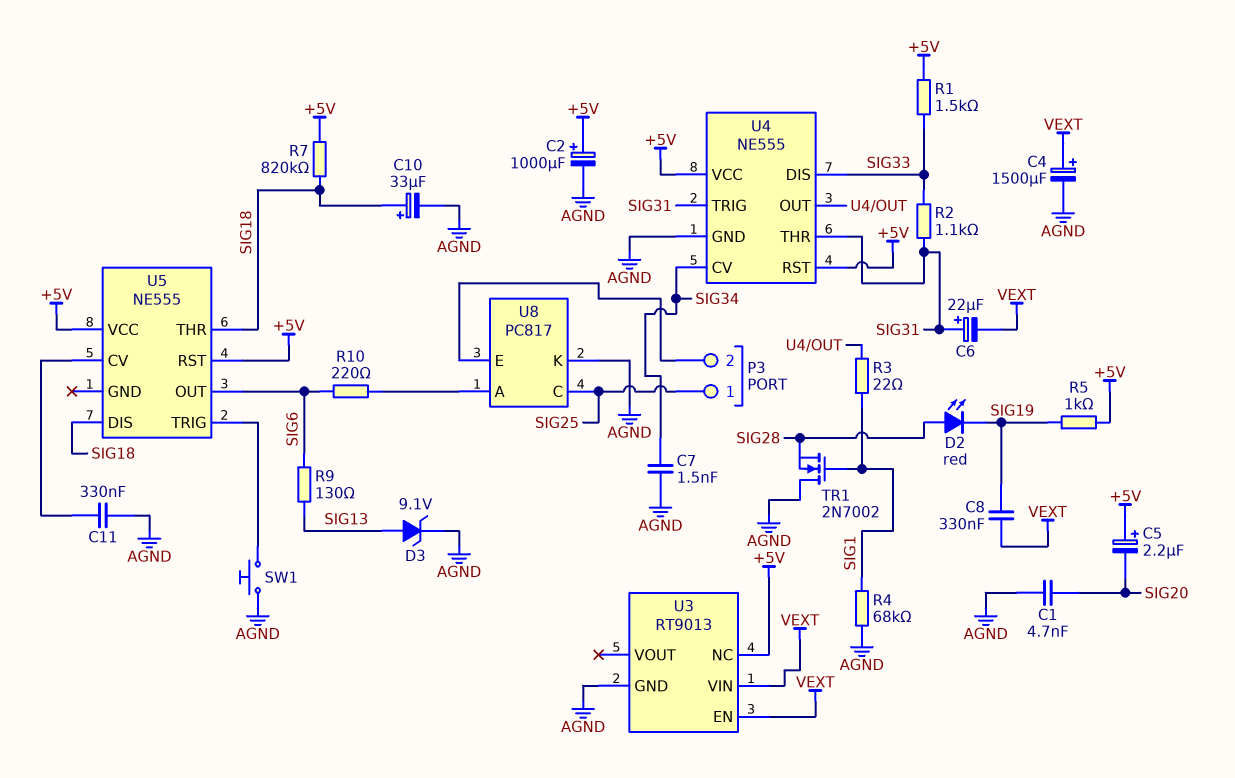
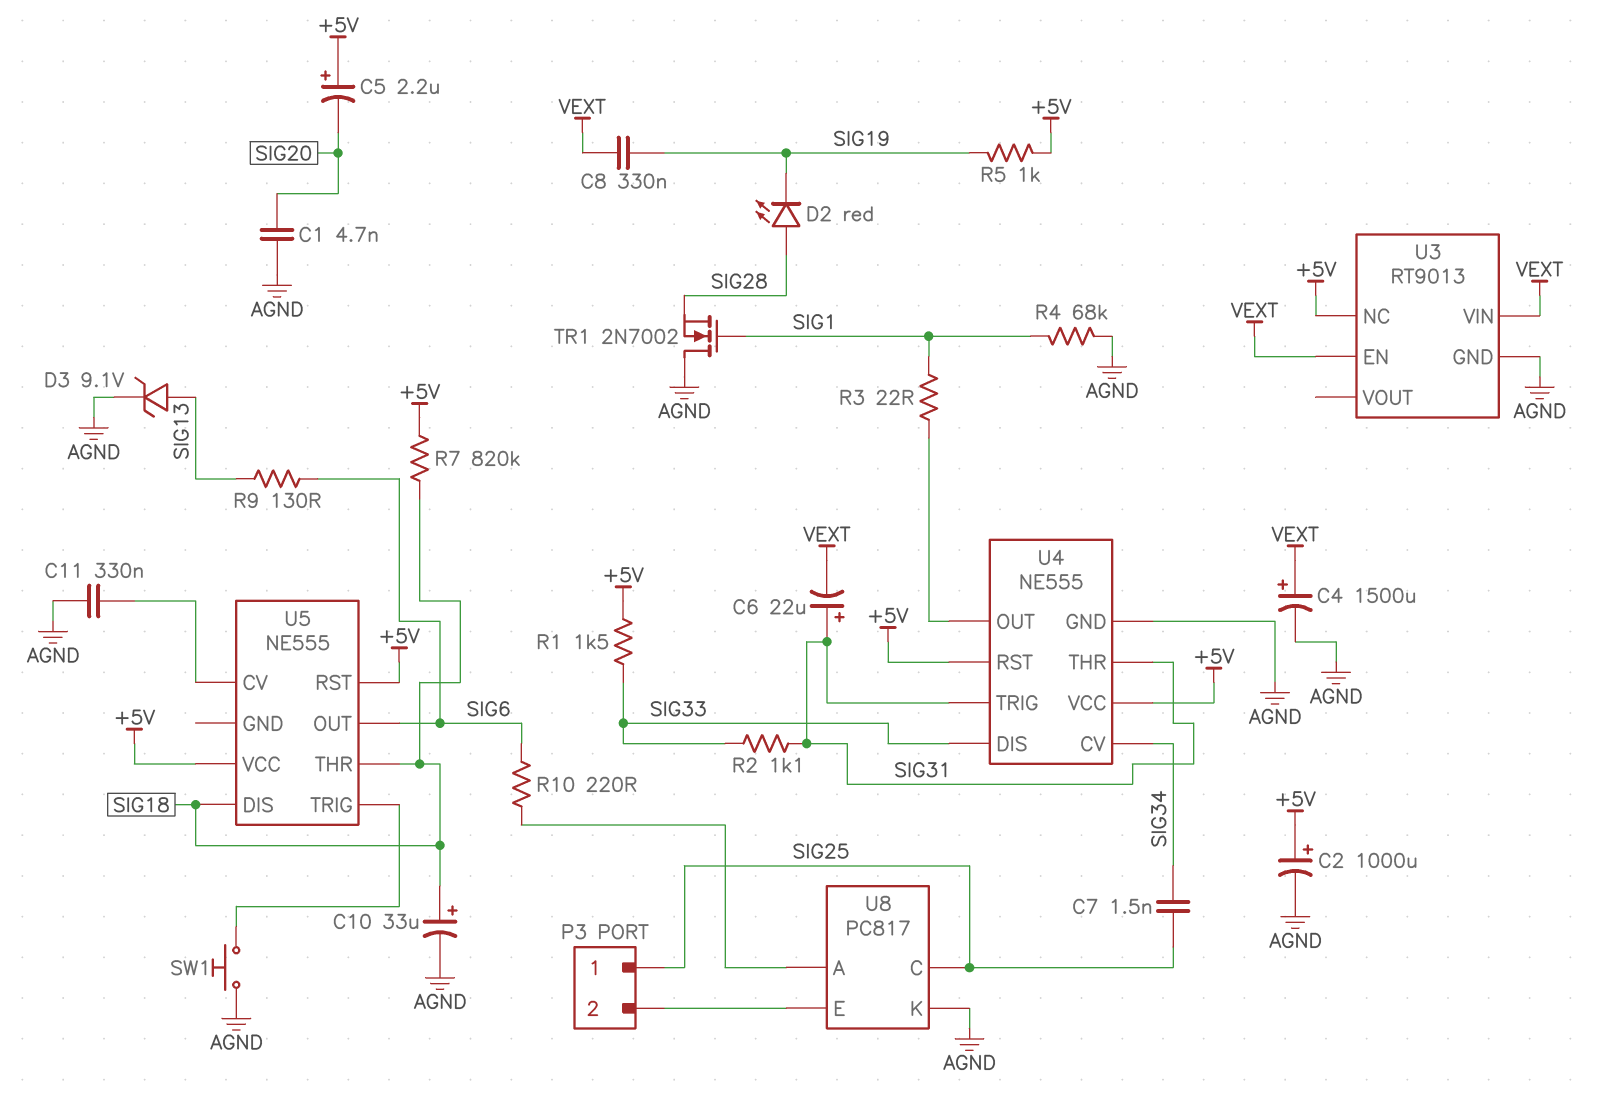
C7: 1.5nF (AGND, SIG34) -> 1.5nF (SIG25, SIG34)

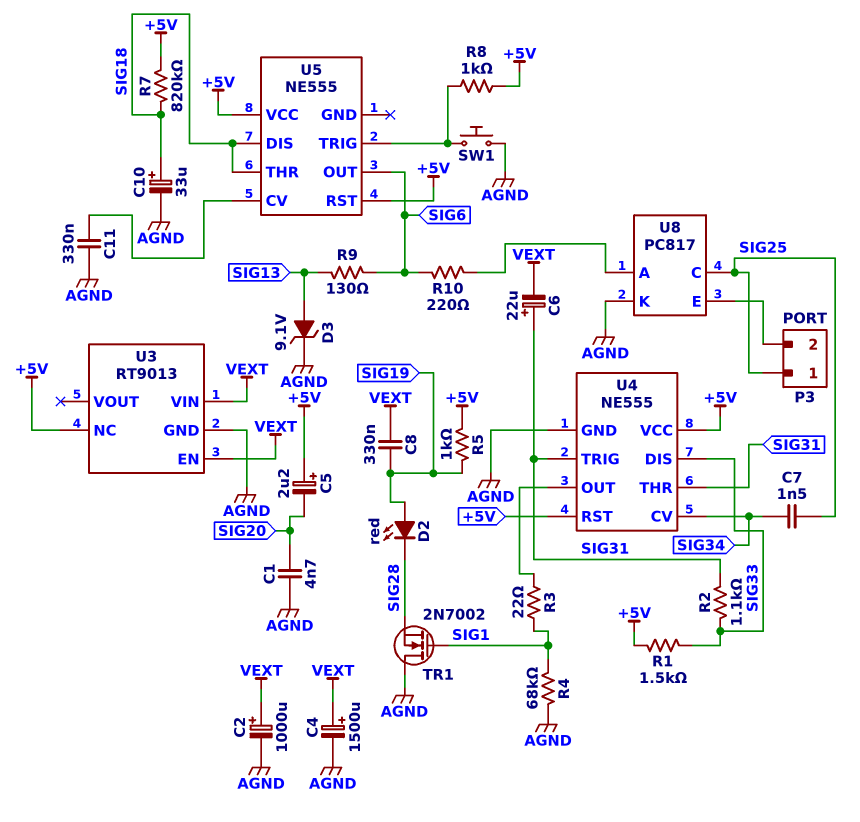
C2: 1000uF (plus +5V, minus AGND) -> 1000uF (plus VEXT, minus AGND)
D2: LED red (A SIG28, K SIG19) -> LED red (A SIG19, K SIG28)
R8: none -> 1k (+5V, U5/TRIG)

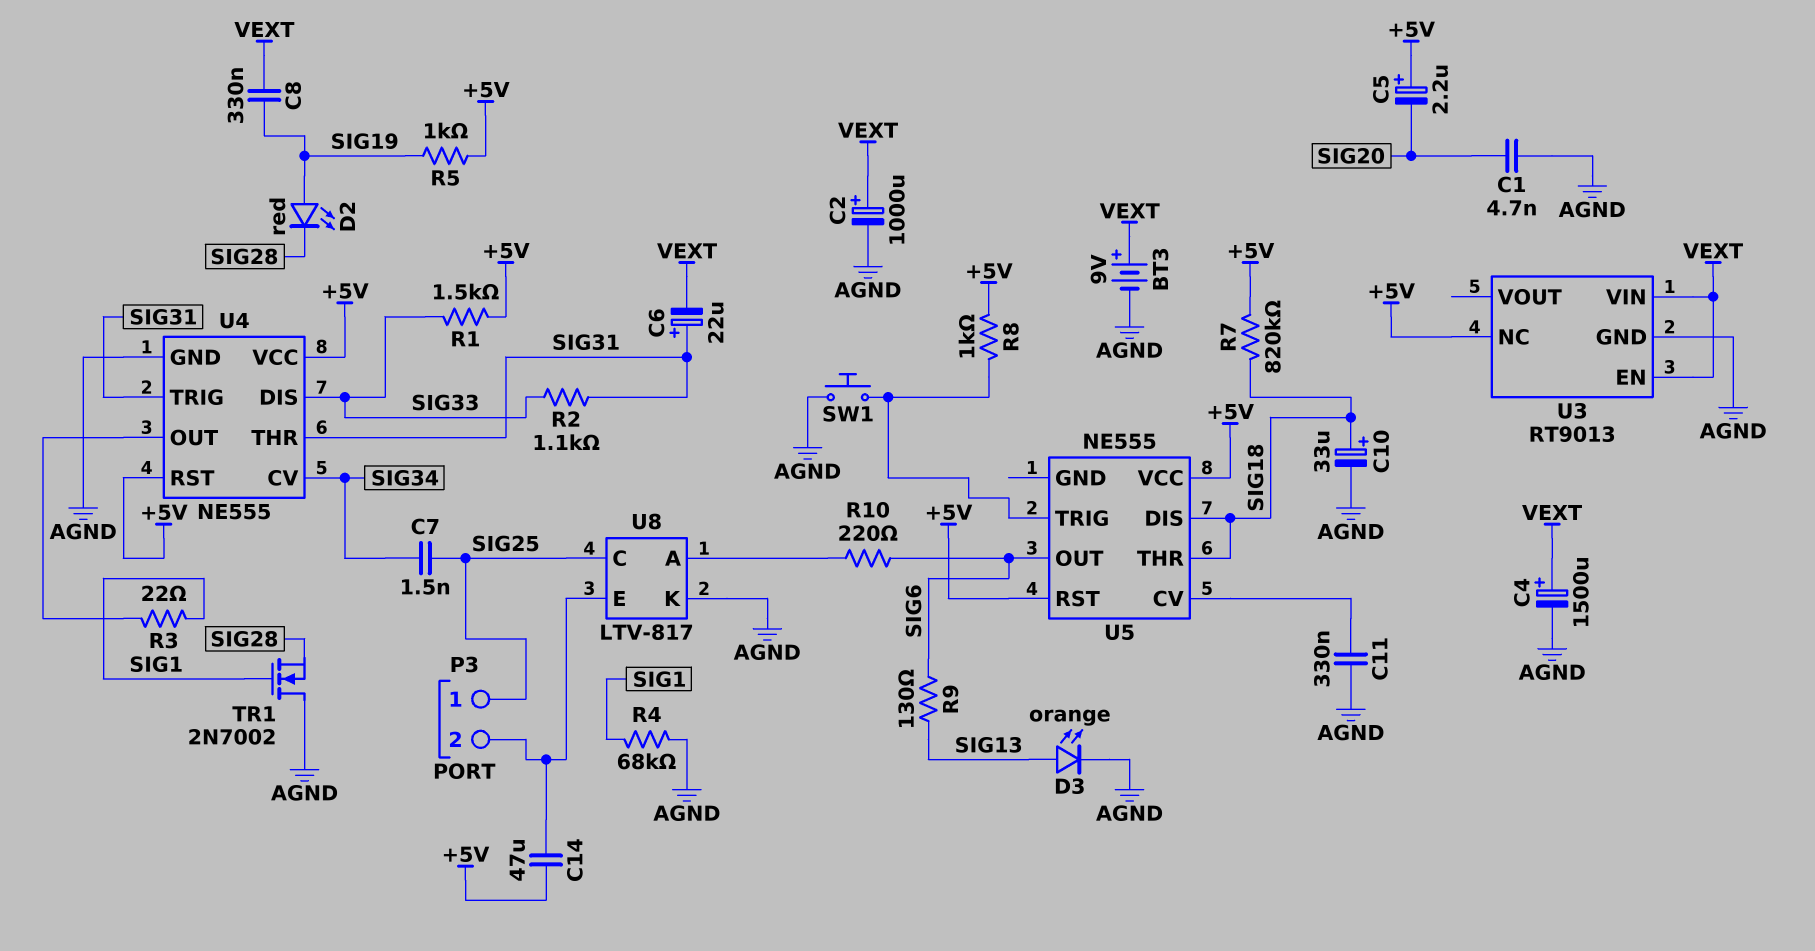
BT3: none -> 9V (plus VEXT, minus AGND)
C14: none -> 47uF (+5V, P3/2)
D3: zener 9.1V (A SIG13, K AGND) -> LED orange (A SIG13, K AGND)
U8: PC817 -> LTV-817

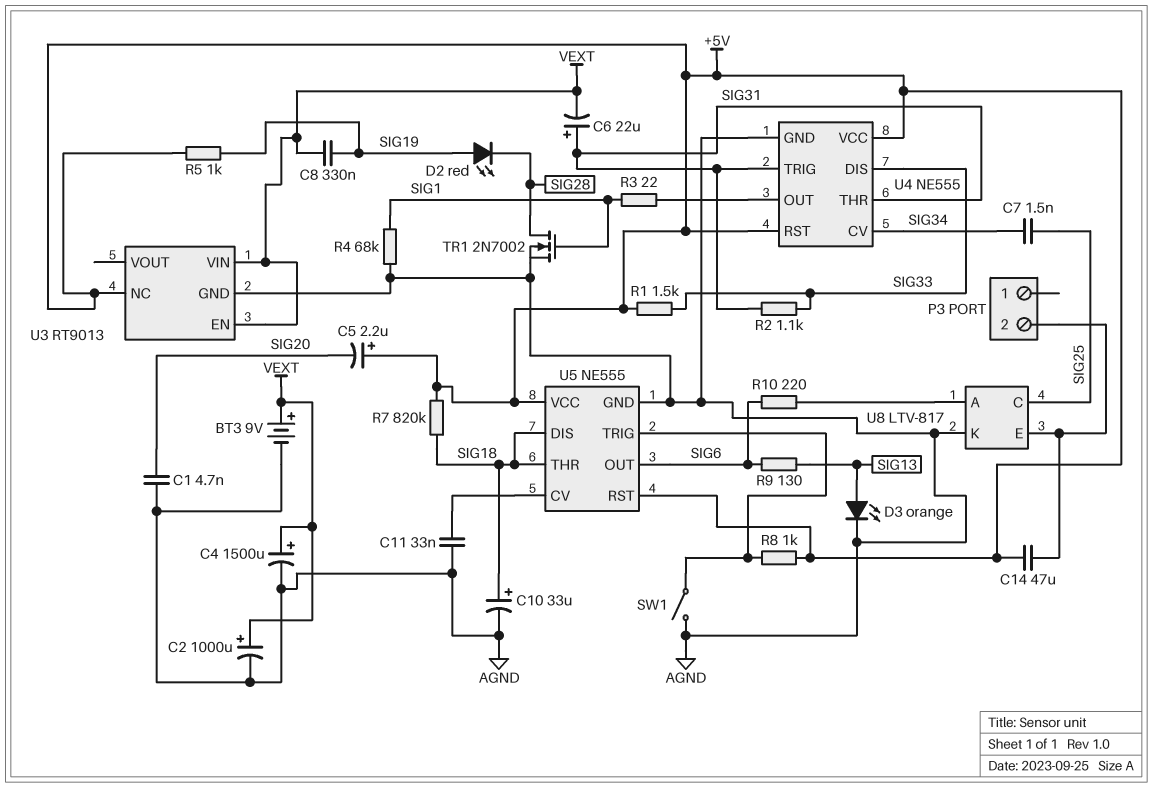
C11: 330nF (AGND, U5/CV) -> 33nF (AGND, U5/CV)
P3 pin 1: SIG25 -> none
SW1: button (AGND, U5/TRIG) -> switch (AGND, U5/TRIG)
TR1: NMOS 2N7002 (G SIG1, D AGND, S SIG28) -> NMOS 2N7002 (G SIG1, D SIG28, S AGND)
U5 pin GND: none -> AGND

